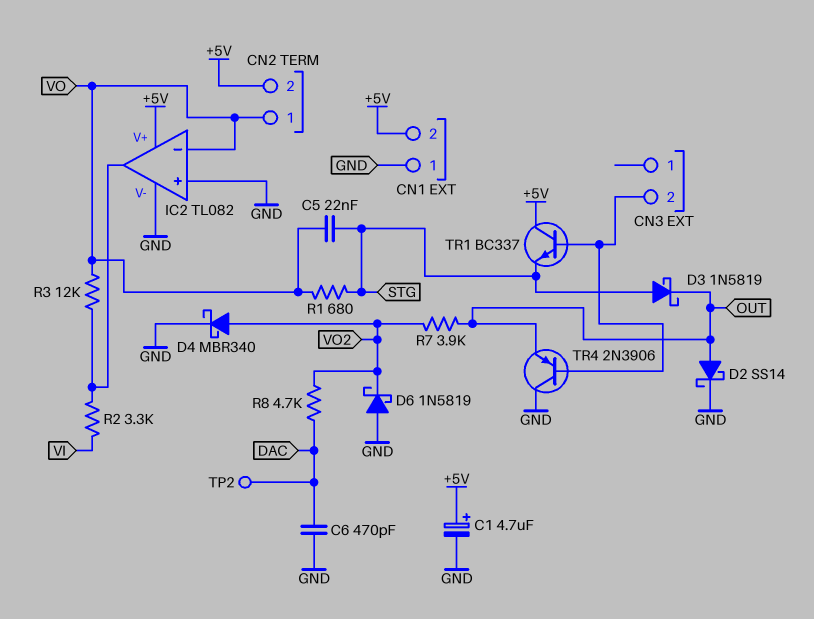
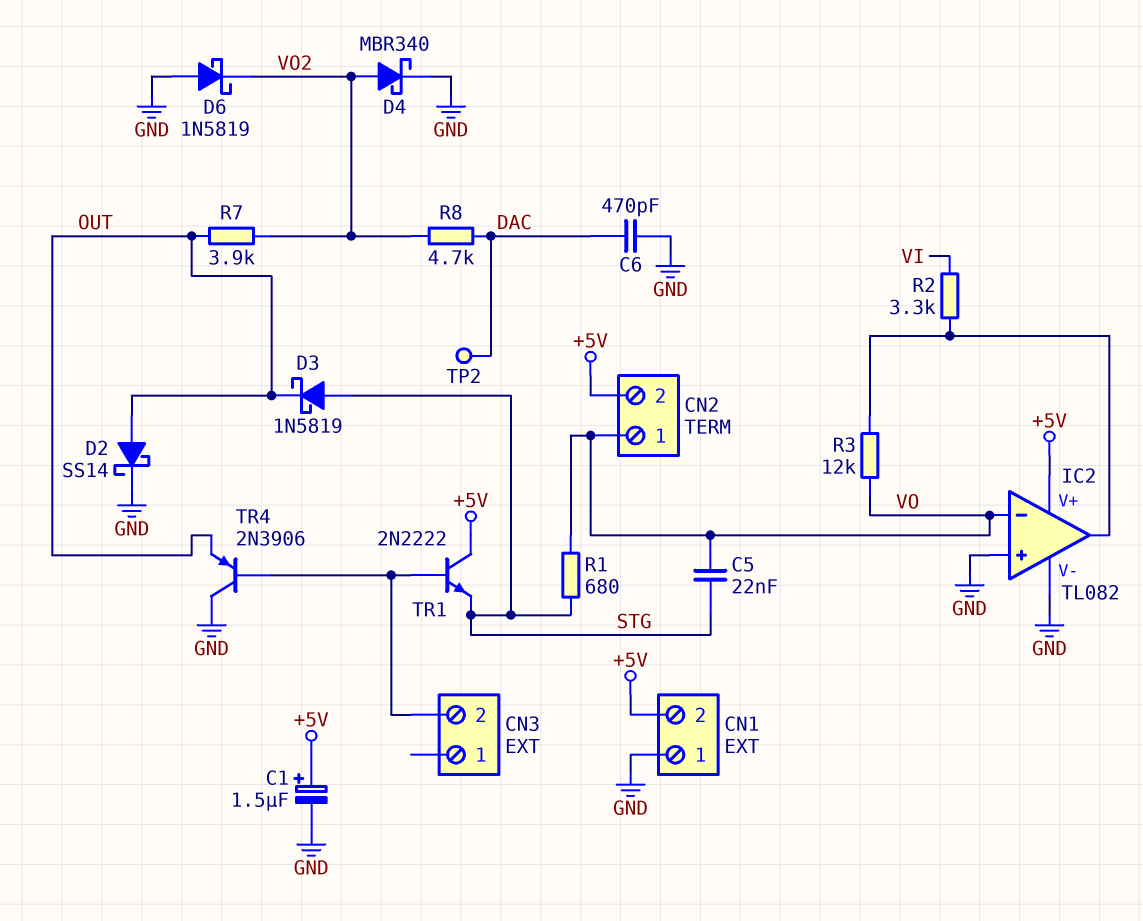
C1: 4.7uF (plus +5V, minus GND) -> 1.5uF (plus +5V, minus GND)
TR1: NPN BC337 (B CN3/2, C +5V, E STG) -> NPN 2N2222 (B CN3/2, C +5V, E STG)

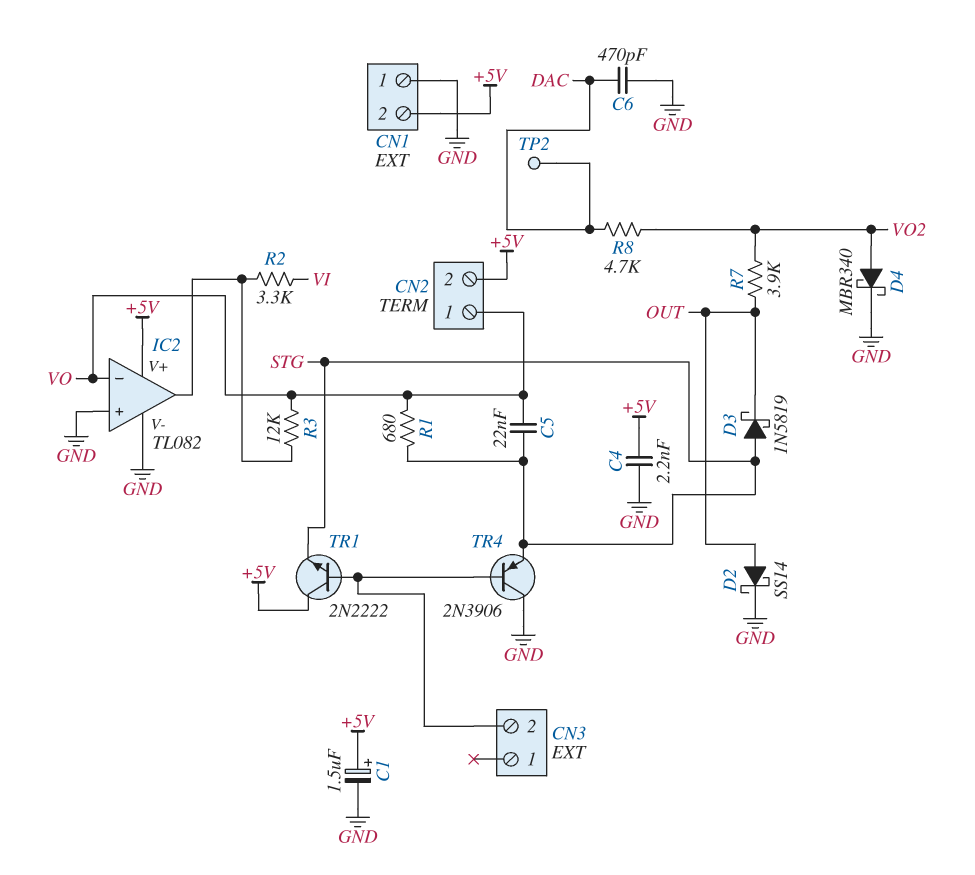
C4: none -> 2.2nF (+5V, GND)
D6: schottky 1N5819 (A GND, K VO2) -> none
TR4: PNP 2N3906 (B CN3/2, C GND, E OUT) -> PNP 2N3906 (B CN3/2, C GND, E STG)

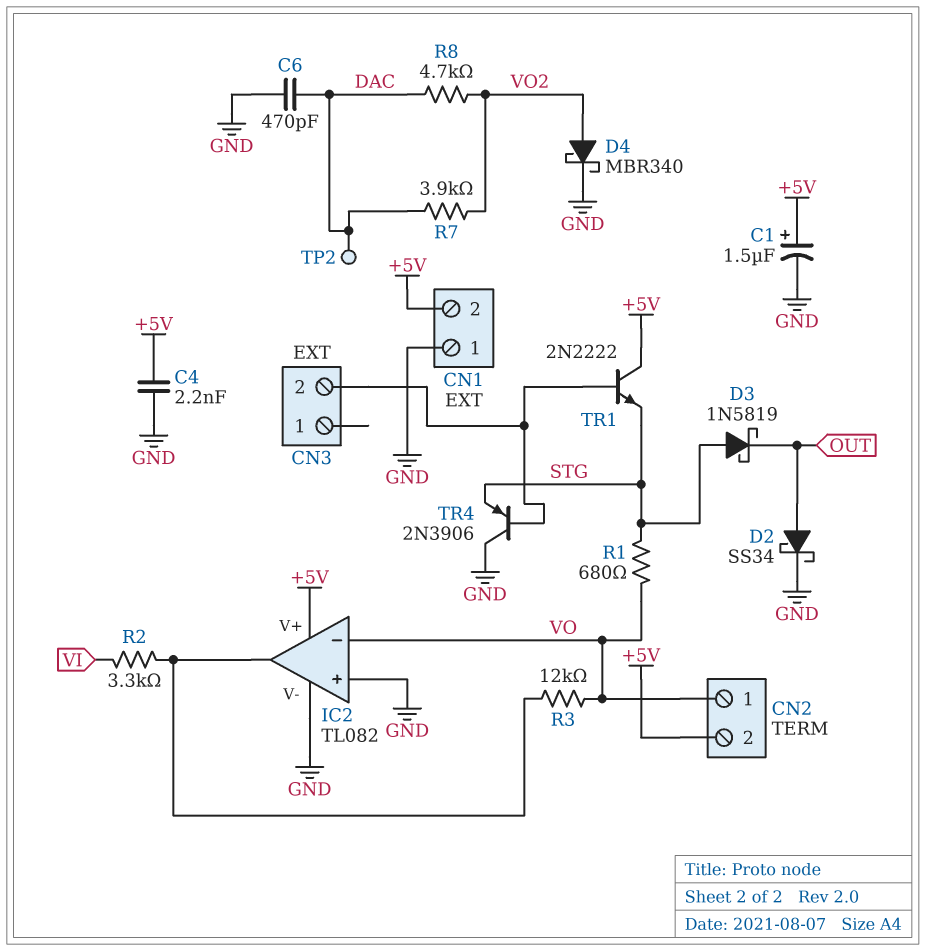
C5: 22nF (STG, VO) -> none
D2: schottky SS14 (A OUT, K GND) -> schottky SS34 (A OUT, K GND)
R7: 3.9k (OUT, VO2) -> 3.9k (DAC, VO2)

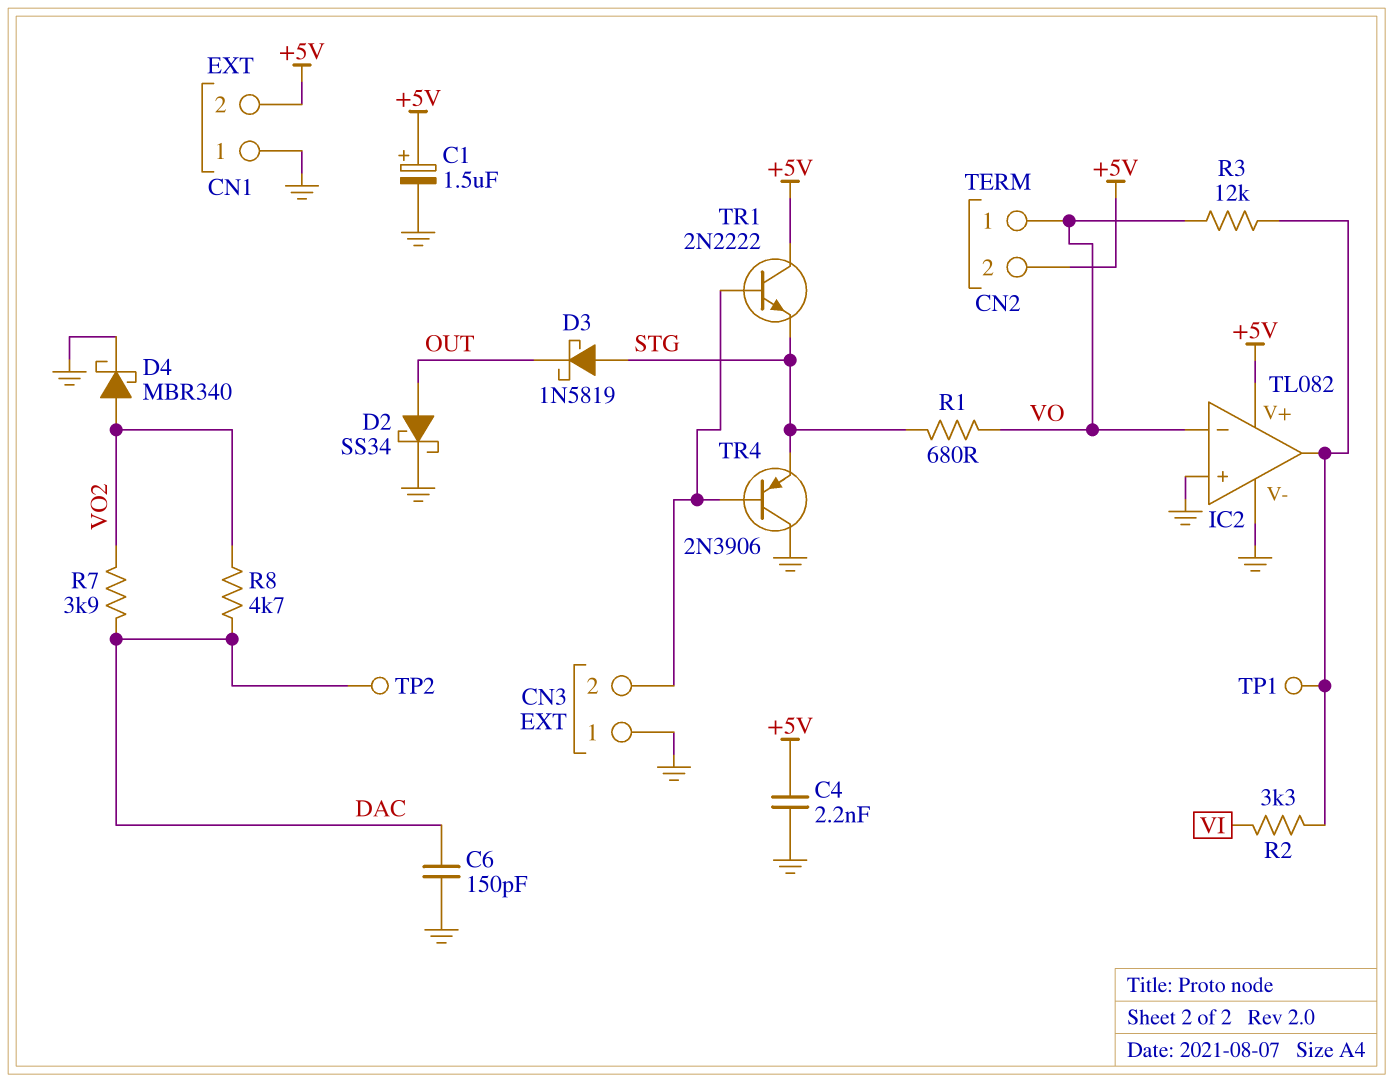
C6: 470pF (DAC, GND) -> 150pF (DAC, GND)
CN3 pin 1: none -> GND
TP1: none -> test point (IC2/out)

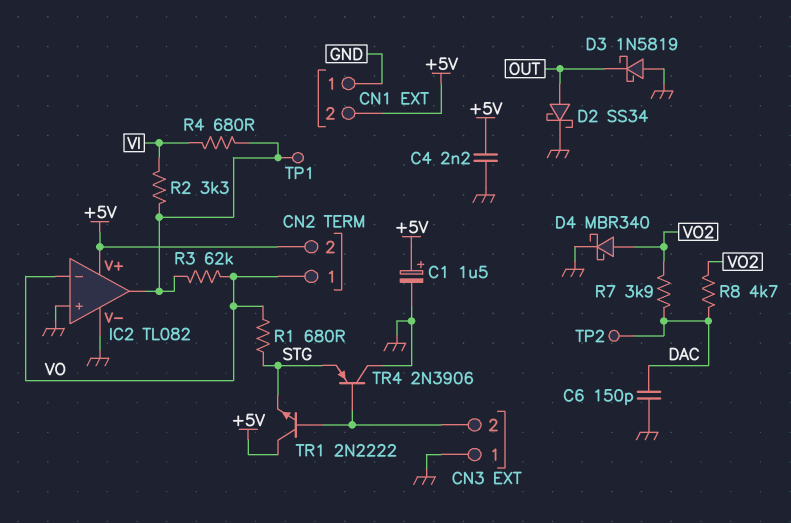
D3: schottky 1N5819 (A STG, K OUT) -> schottky 1N5819 (A GND, K OUT)
R3: 12k (IC2/out, VO) -> 62k (IC2/out, VO)
R4: none -> 680 (IC2/out, VI)

